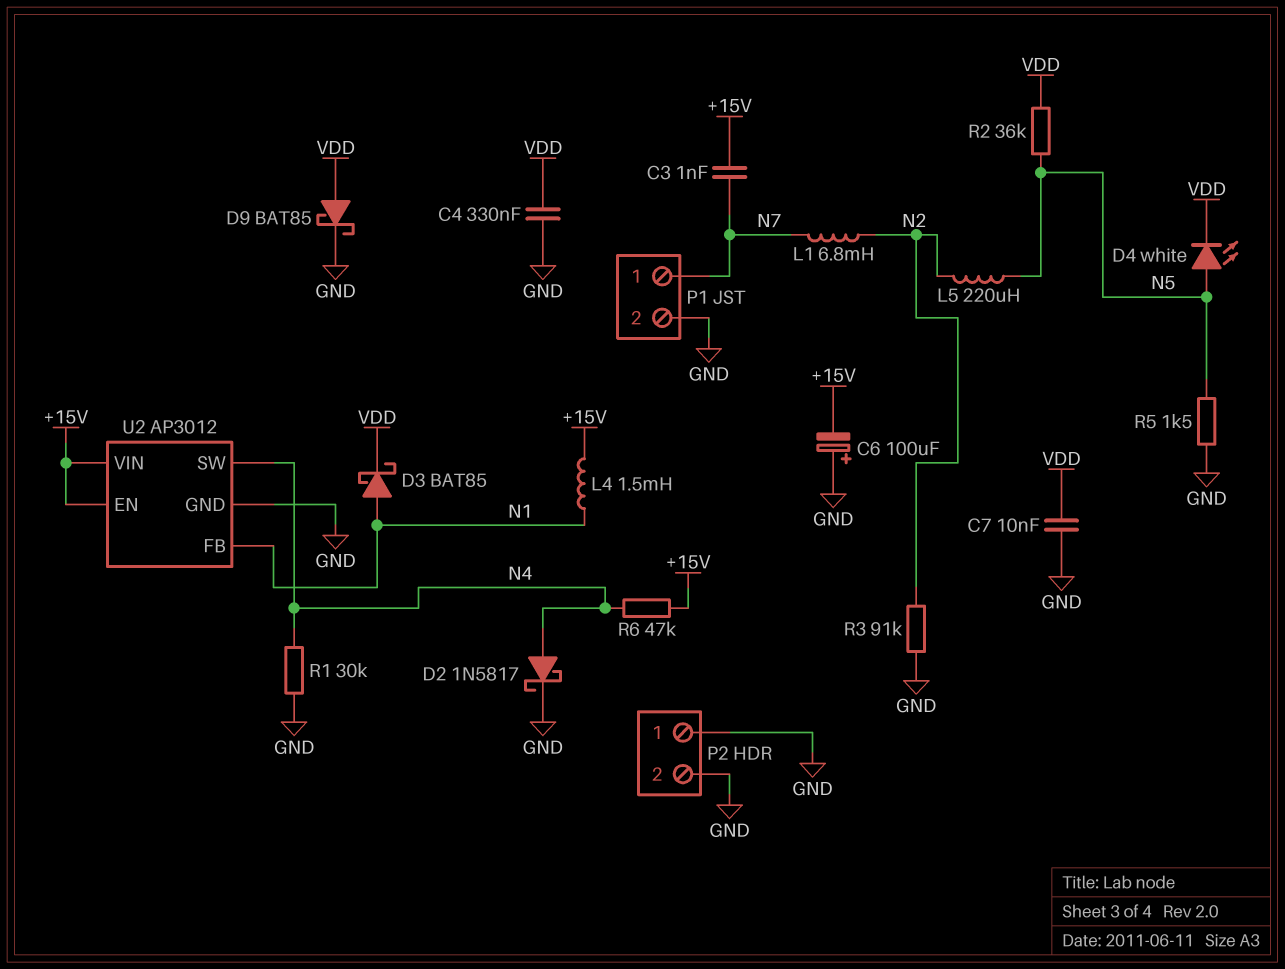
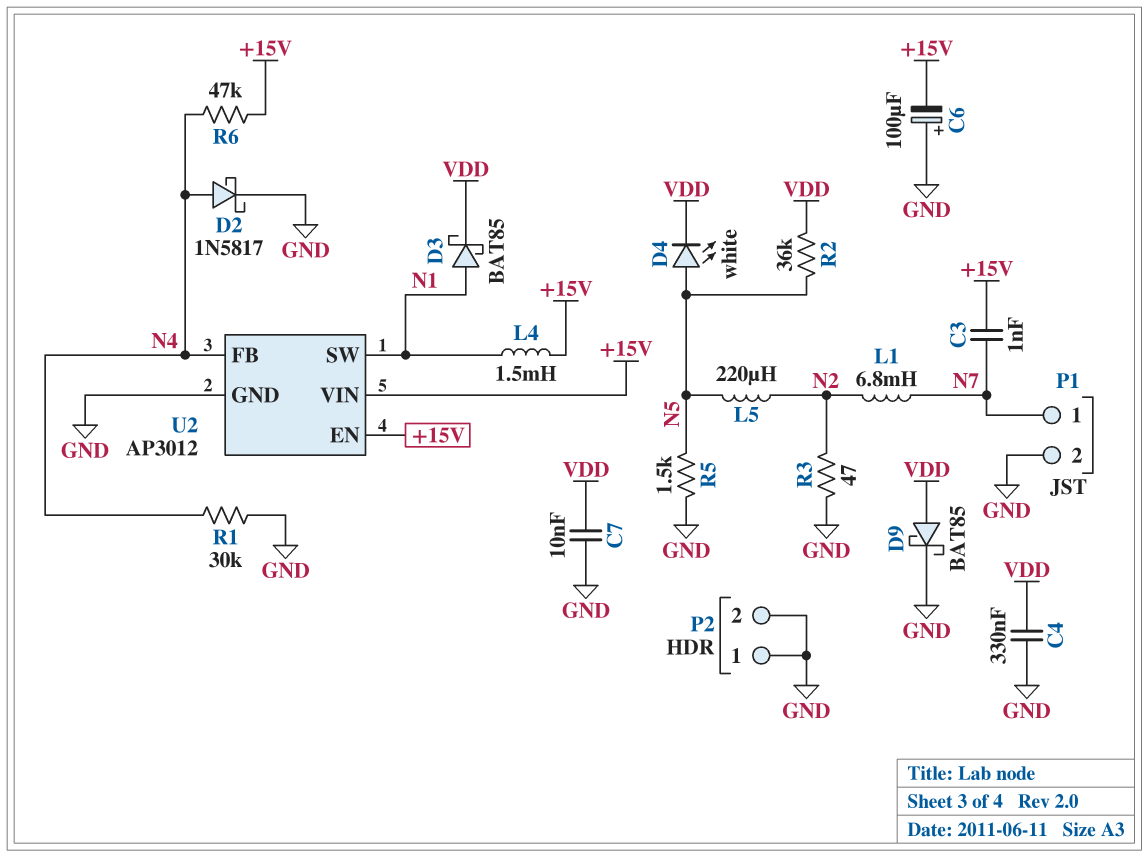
R3: 91k (GND, N2) -> 47 (GND, N2)
U2 pin FB: N1 -> N4
U2 pin SW: N4 -> N1

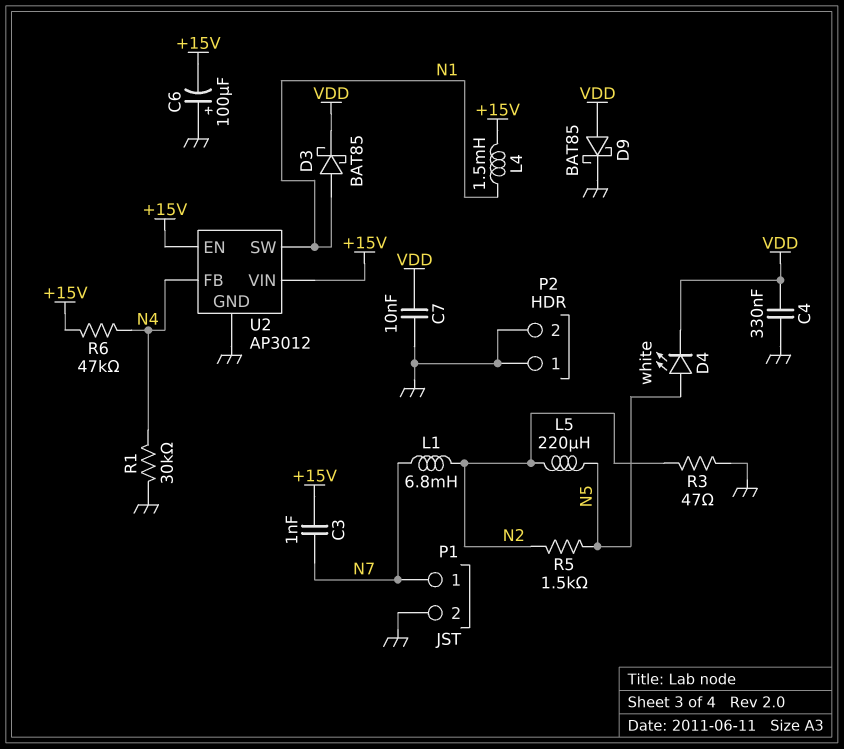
D2: schottky 1N5817 (A N4, K GND) -> none
R2: 36k (N5, VDD) -> none
R5: 1.5k (GND, N5) -> 1.5k (N2, N5)

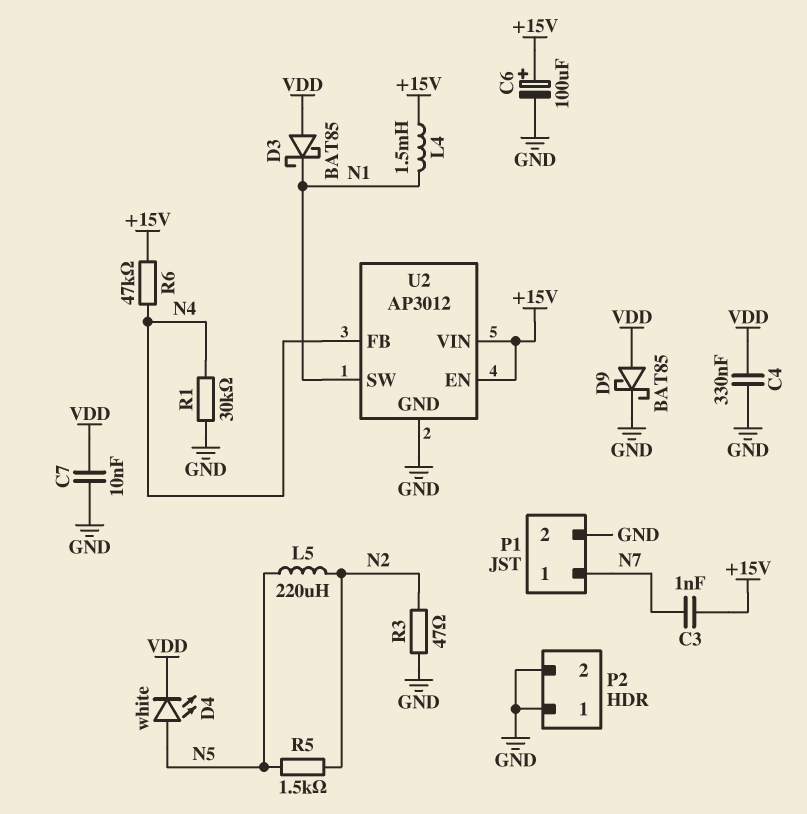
C6: 100uF (plus GND, minus +15V) -> 100uF (plus +15V, minus GND)
D3: schottky BAT85 (A N1, K VDD) -> schottky BAT85 (A VDD, K N1)
L1: 6.8mH (N2, N7) -> none

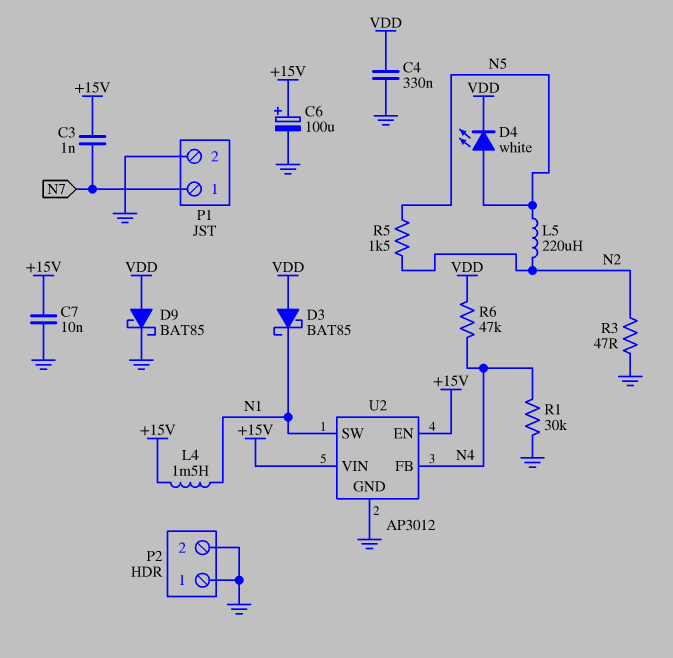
C7: 10nF (GND, VDD) -> 10nF (+15V, GND)
R6: 47k (+15V, N4) -> 47k (N4, VDD)

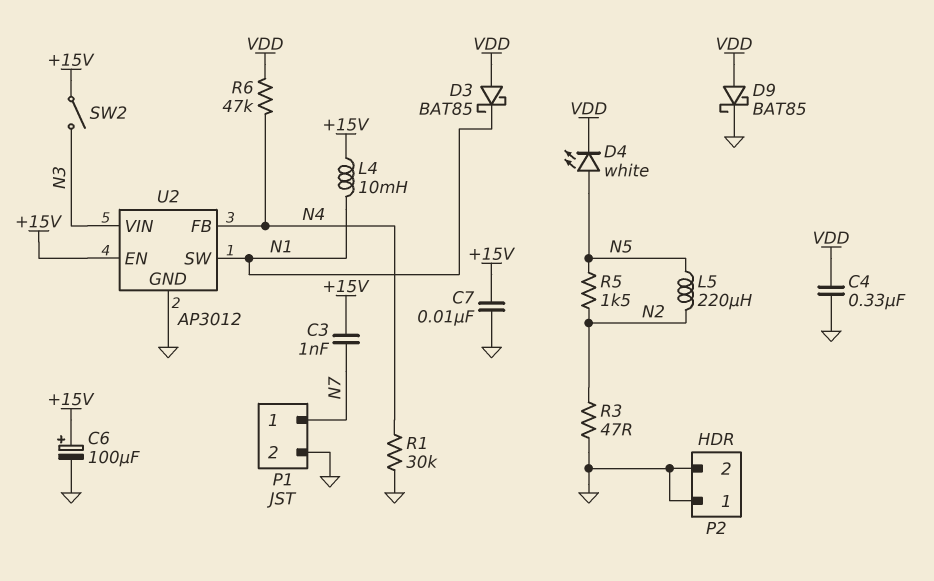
L4: 1.5mH (+15V, N1) -> 10mH (+15V, N1)
SW2: none -> switch (+15V, N3)
U2 pin VIN: +15V -> N3

